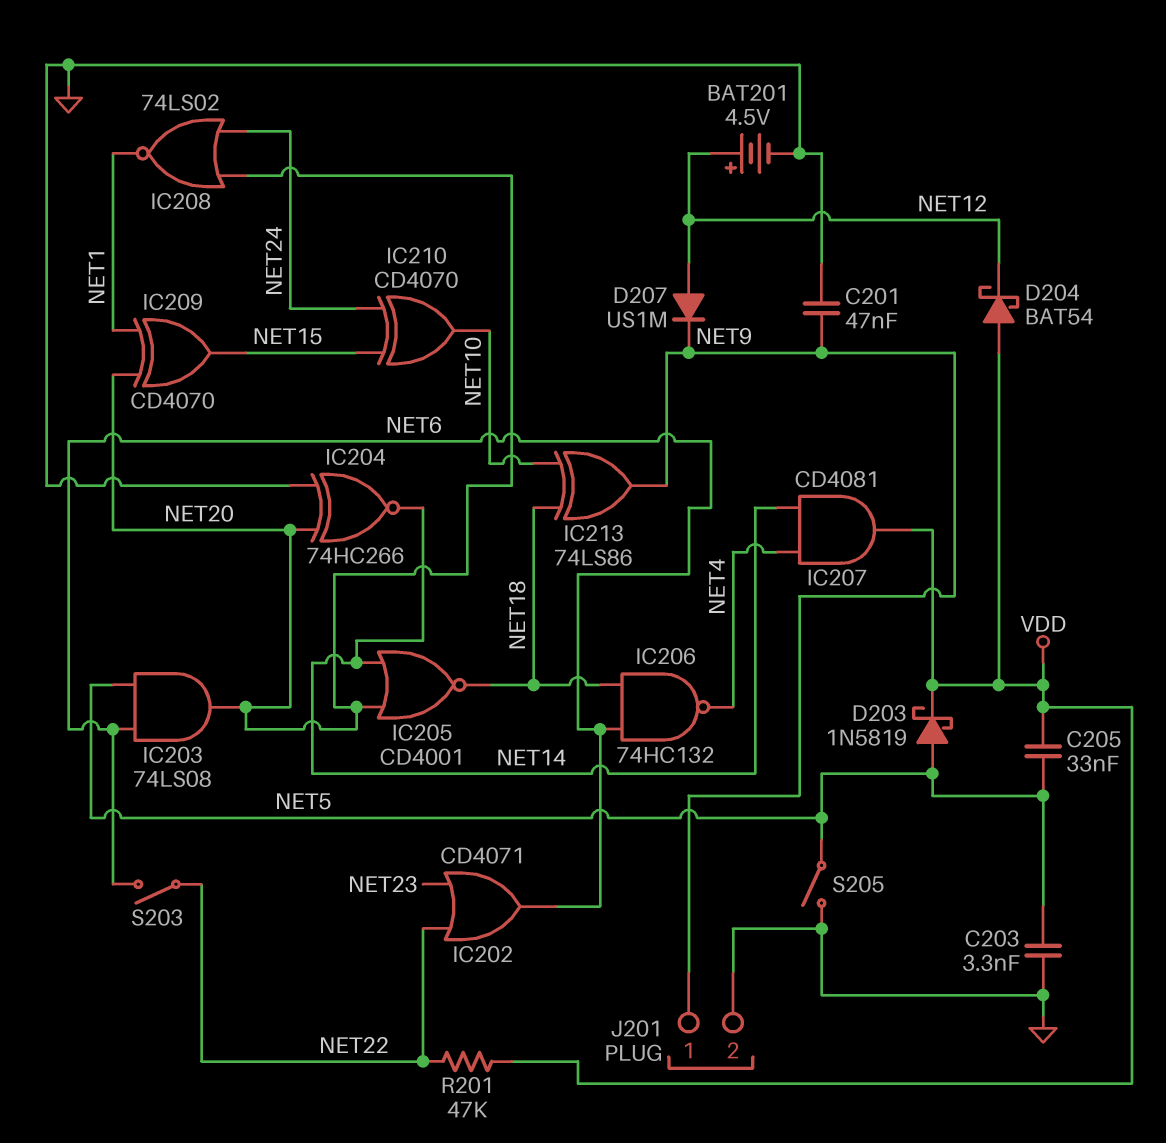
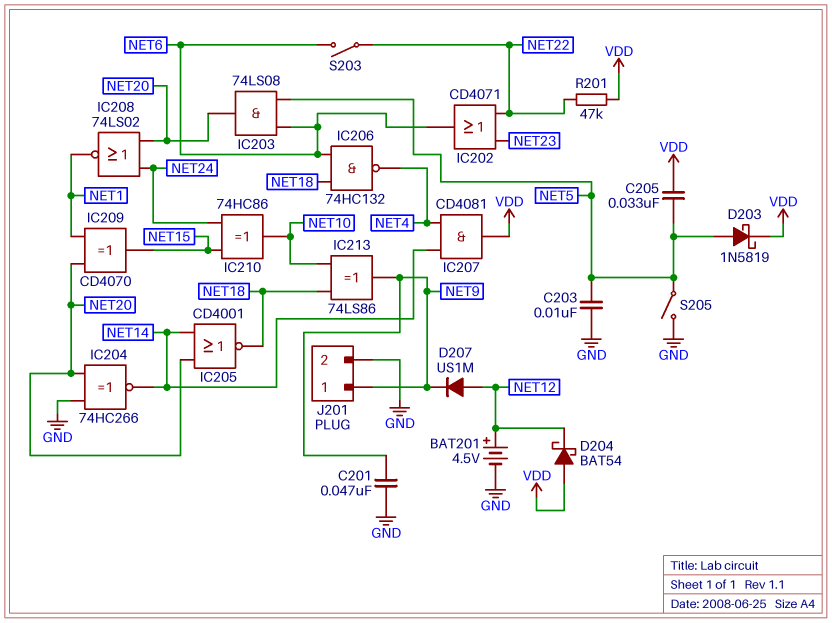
C203: 3.3nF (GND, NET5) -> 10nF (GND, NET5)
IC210: XOR CD4070 (in NET15, in NET24, out NET10) -> XOR 74HC86 (in NET15, in NET24, out NET10)

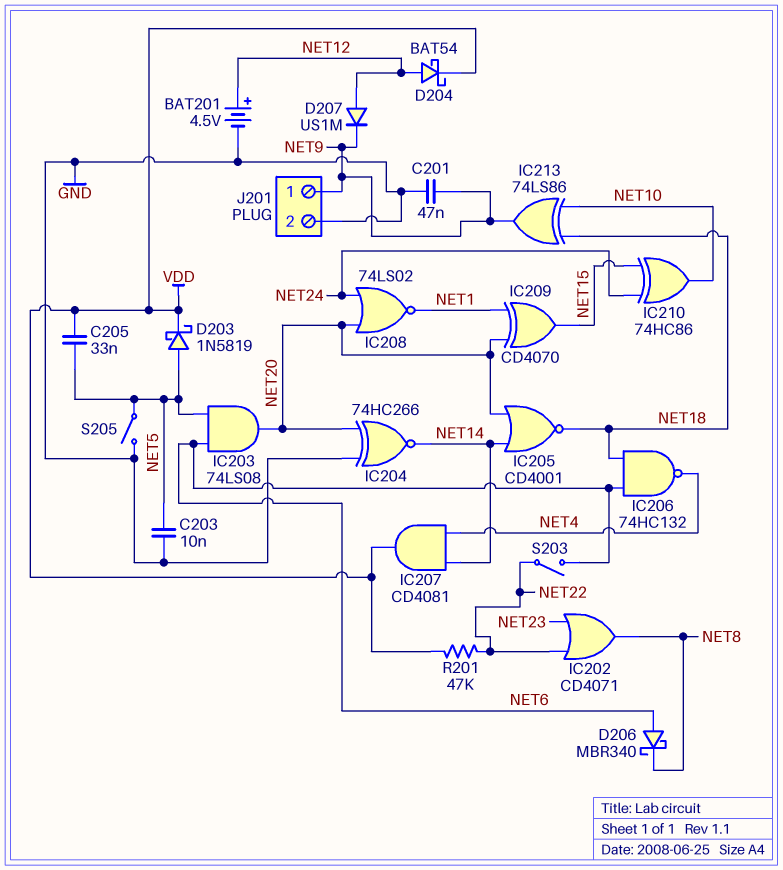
D204: schottky BAT54 (A VDD, K NET12) -> schottky BAT54 (A NET12, K VDD)
D206: none -> schottky MBR340 (A NET6, K NET8)
IC202: OR CD4071 (in NET22, in NET23, out NET6) -> OR CD4071 (in NET22, in NET23, out NET8)

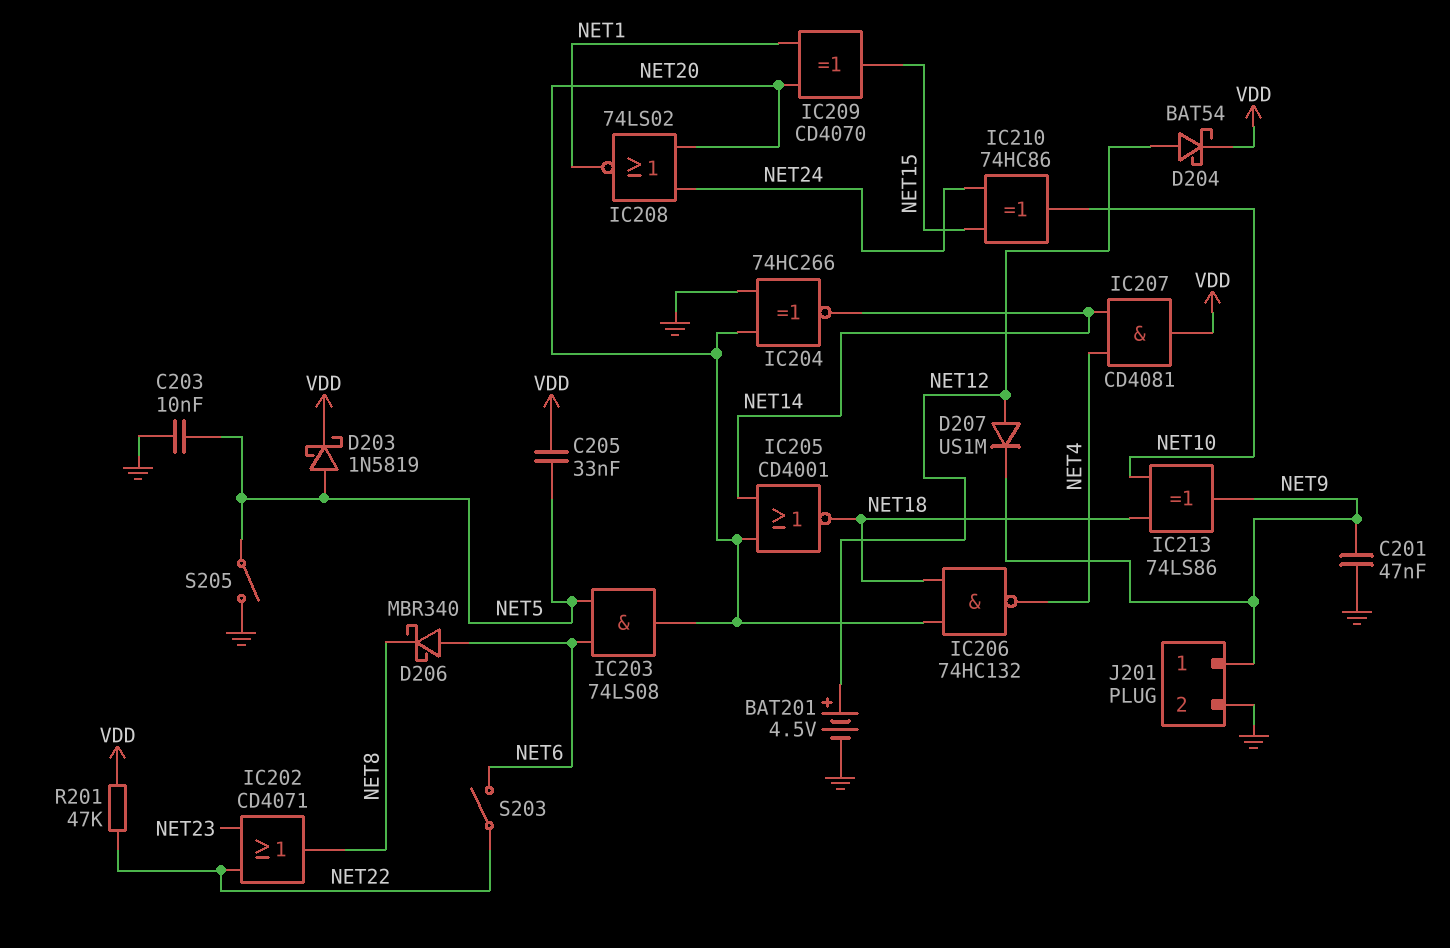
IC206: NAND 74HC132 (in NET6, in NET18, out NET4) -> NAND 74HC132 (in NET18, in NET20, out NET4)

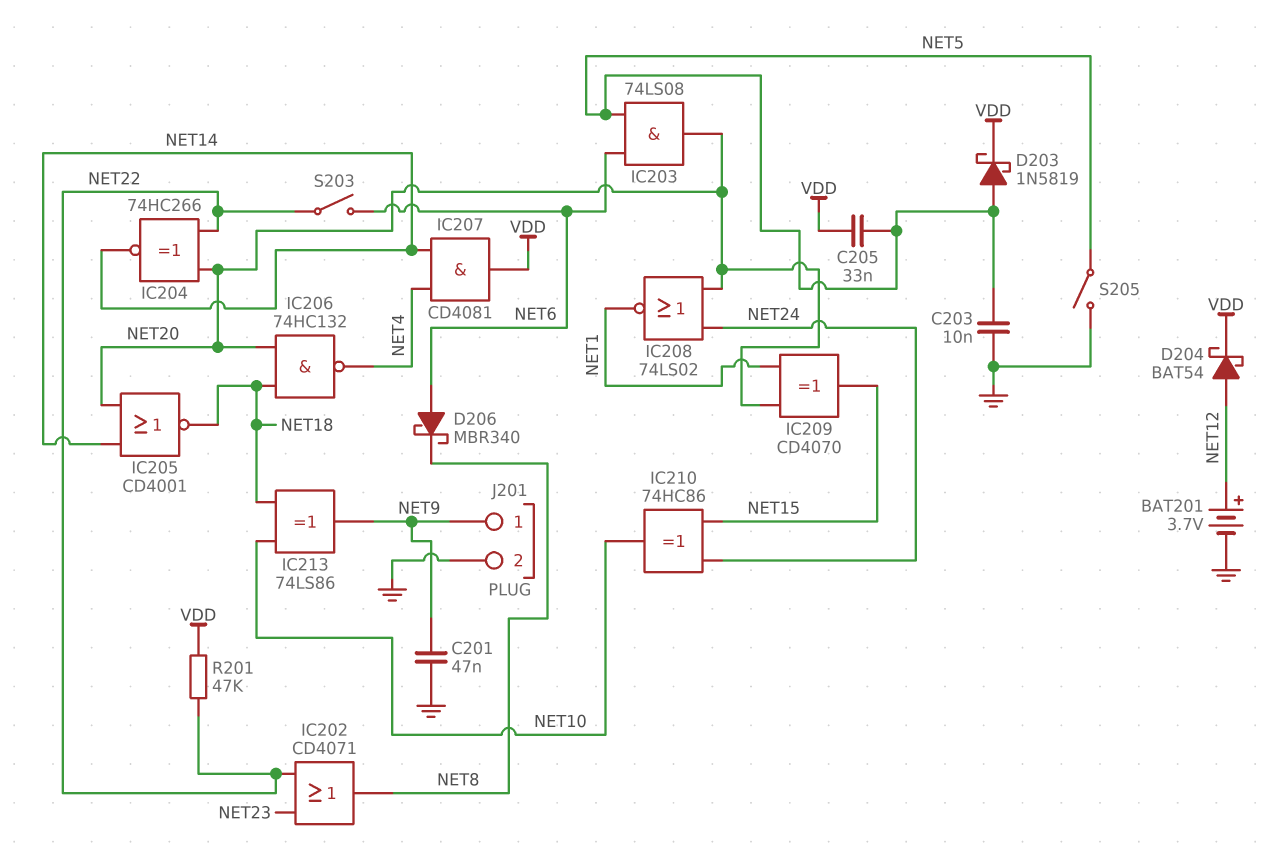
BAT201: 4.5V (plus NET12, minus GND) -> 3.7V (plus NET12, minus GND)
D207: diode US1M (A NET12, K NET9) -> none
IC204: XNOR 74HC266 (in GND, in NET20, out NET14) -> XNOR 74HC266 (in NET20, in NET22, out NET14)

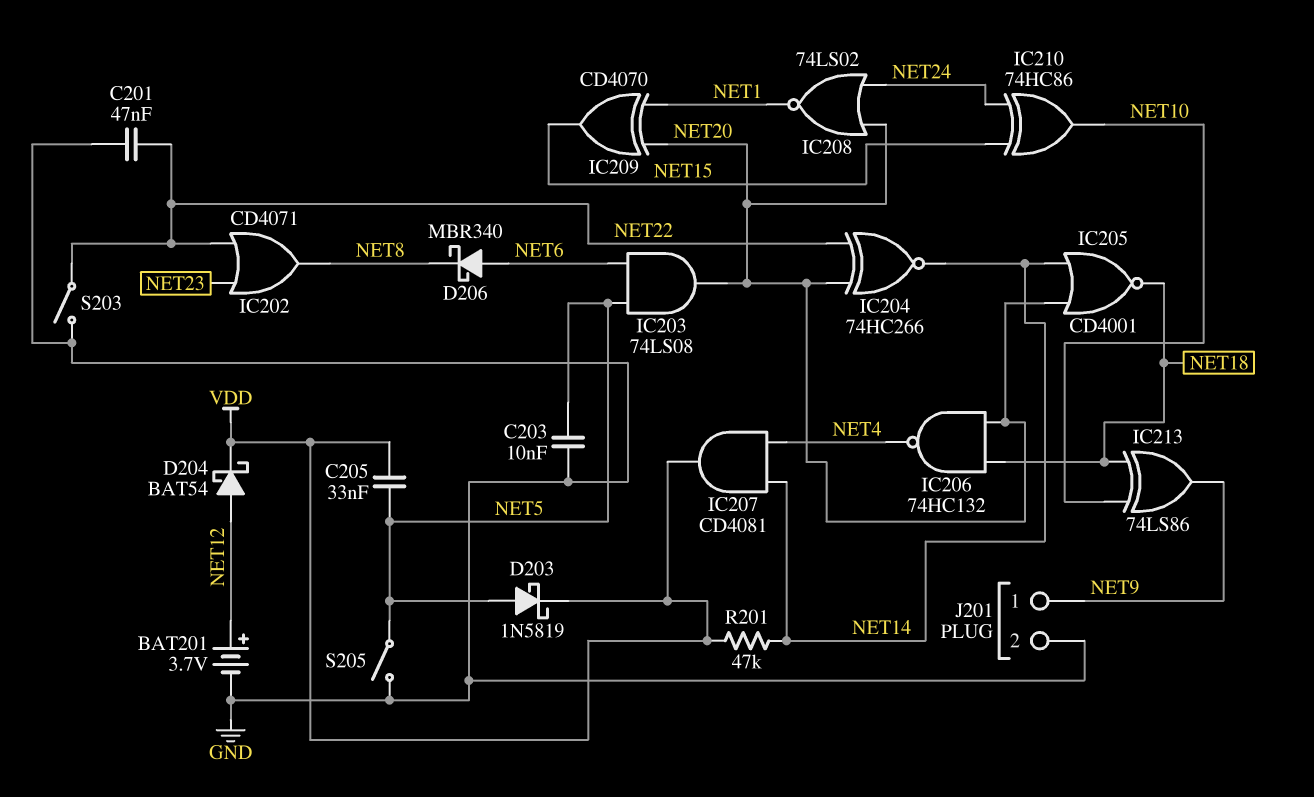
C201: 47nF (GND, NET9) -> 47nF (GND, NET22)
R201: 47k (NET22, VDD) -> 47k (NET14, VDD)
S203: switch (NET6, NET22) -> switch (GND, NET22)

